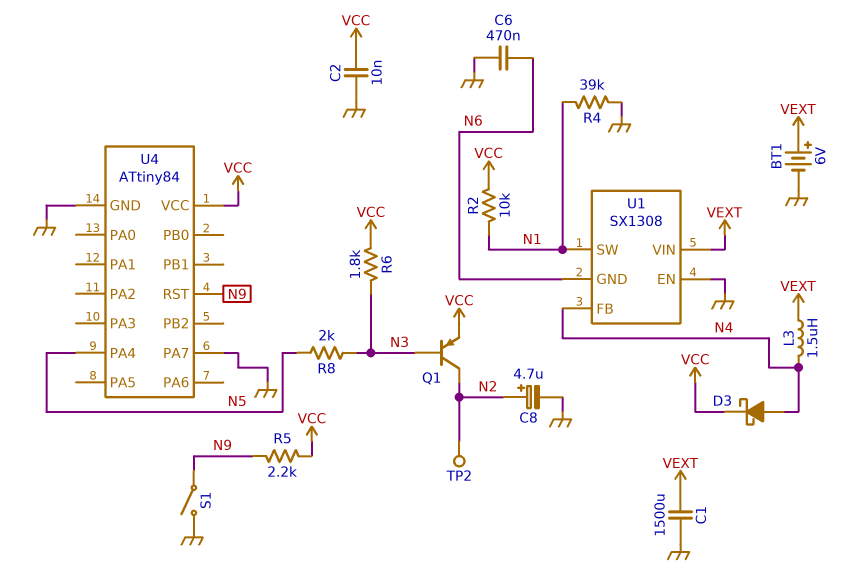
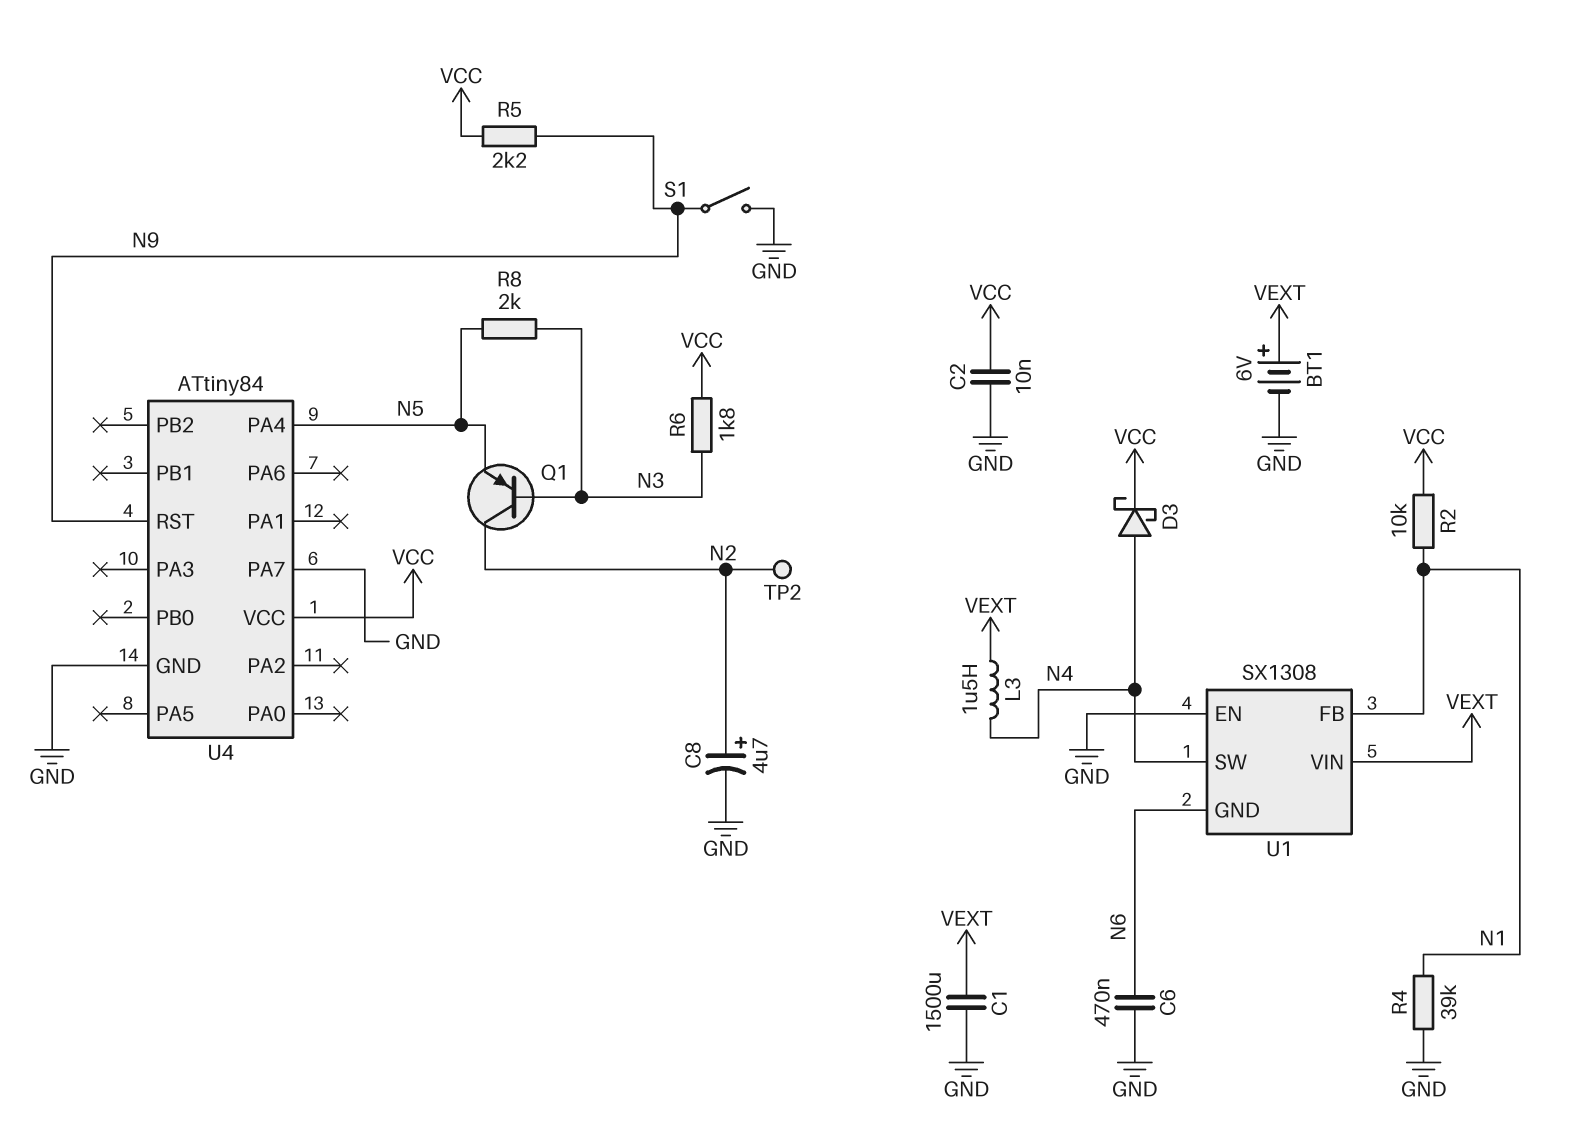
Q1: PNP (B N3, C N2, E VCC) -> PNP (B N3, C N2, E N5)
U1 pin FB: N4 -> N1
U1 pin SW: N1 -> N4

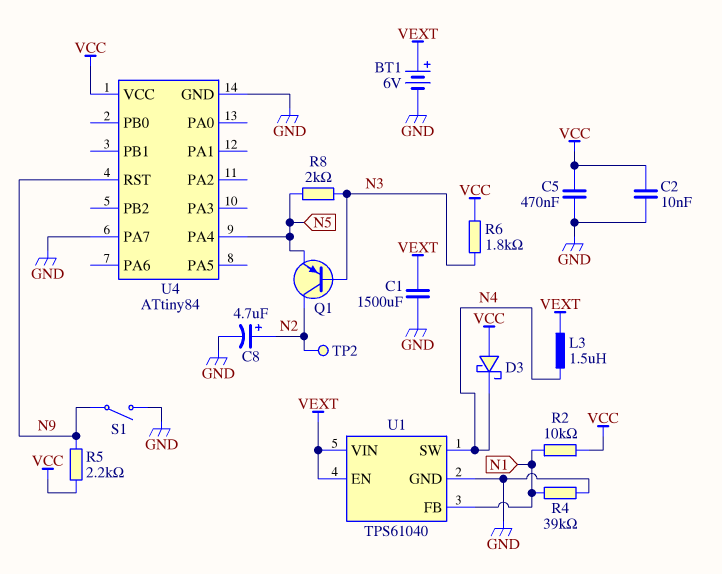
C5: none -> 470nF (GND, VCC)
C6: 470nF (GND, N6) -> none
D3: schottky (A N4, K VCC) -> schottky (A VCC, K N4)
U1: SX1308 -> TPS61040
U1 pin EN: GND -> VEXT
U1 pin GND: N6 -> GND

